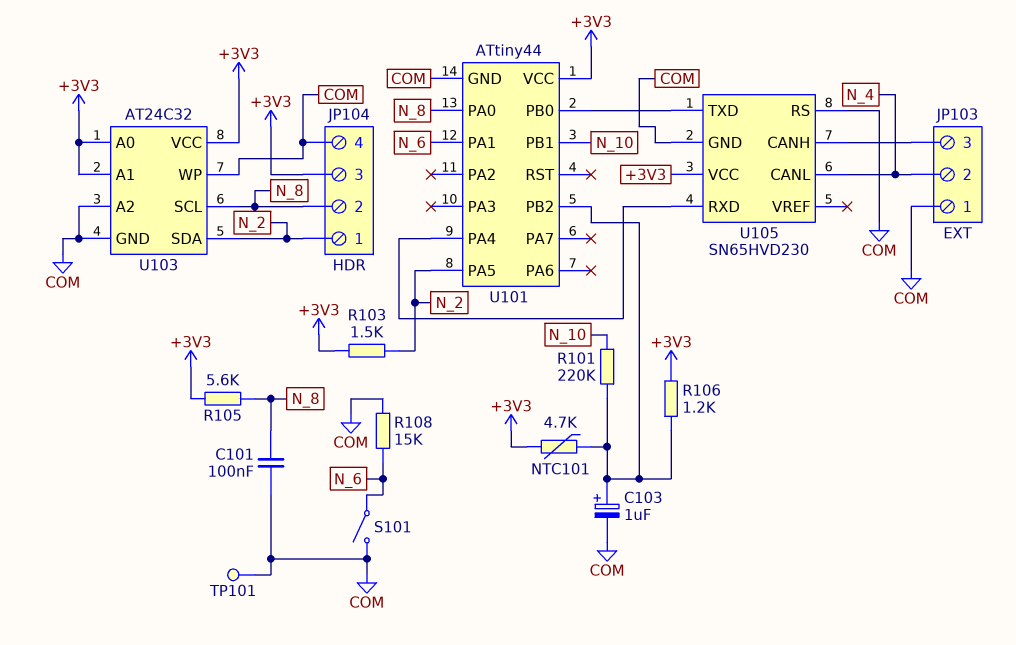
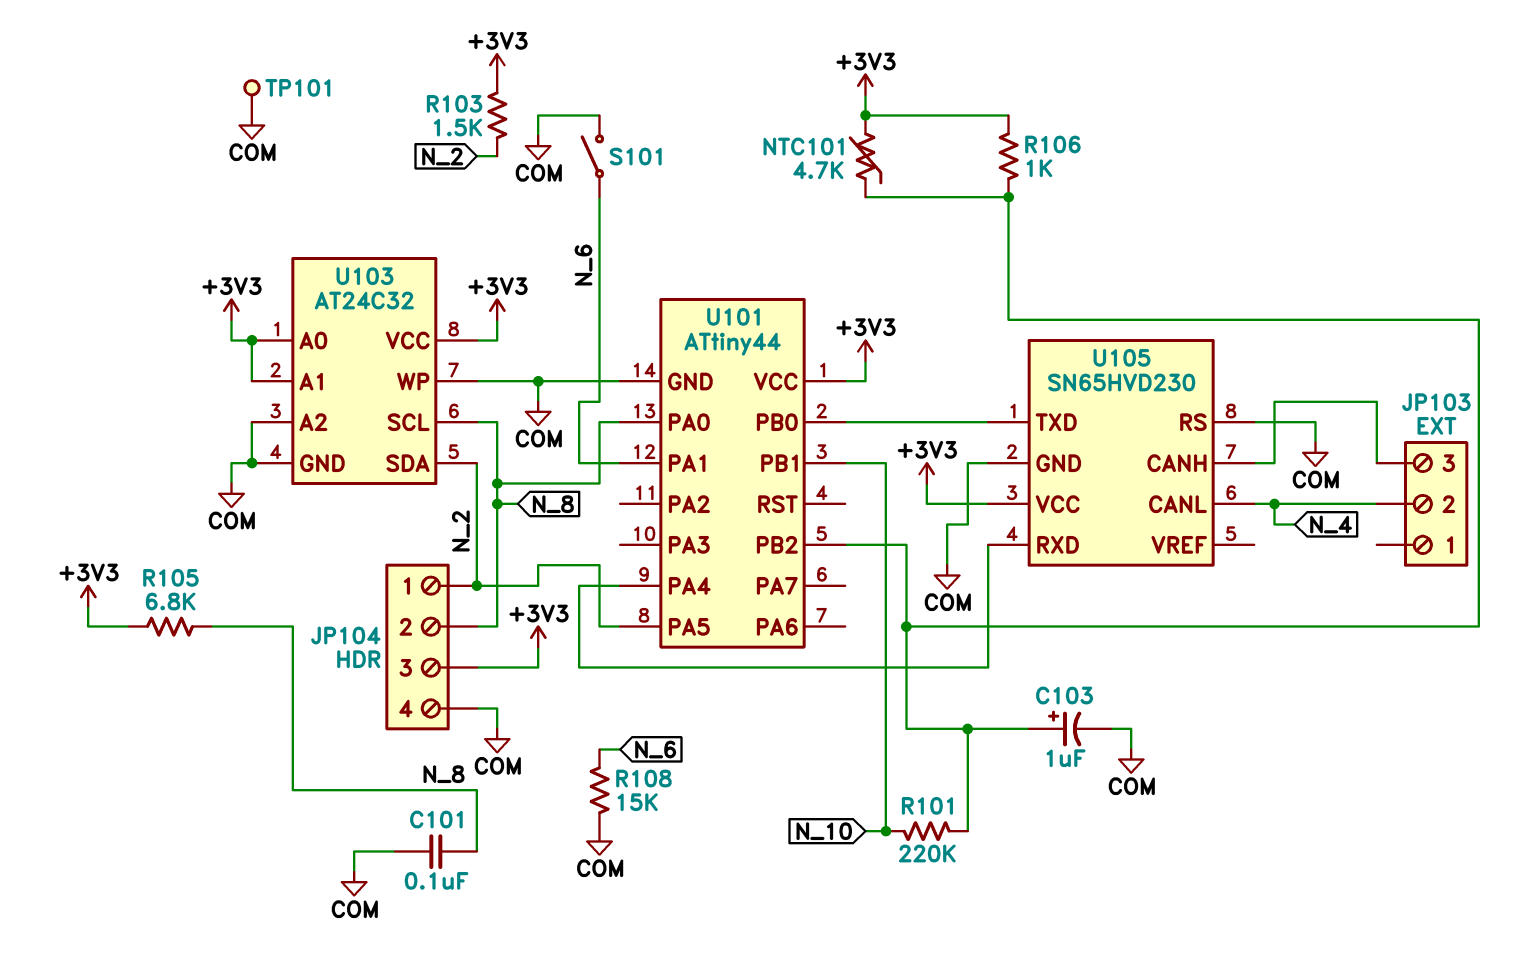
JP103 pin 1: COM -> none
R105: 5.6k (+3V3, N_8) -> 6.8k (+3V3, N_8)
R106: 1.2k (+3V3, U101/PB2) -> 1k (+3V3, U101/PB2)

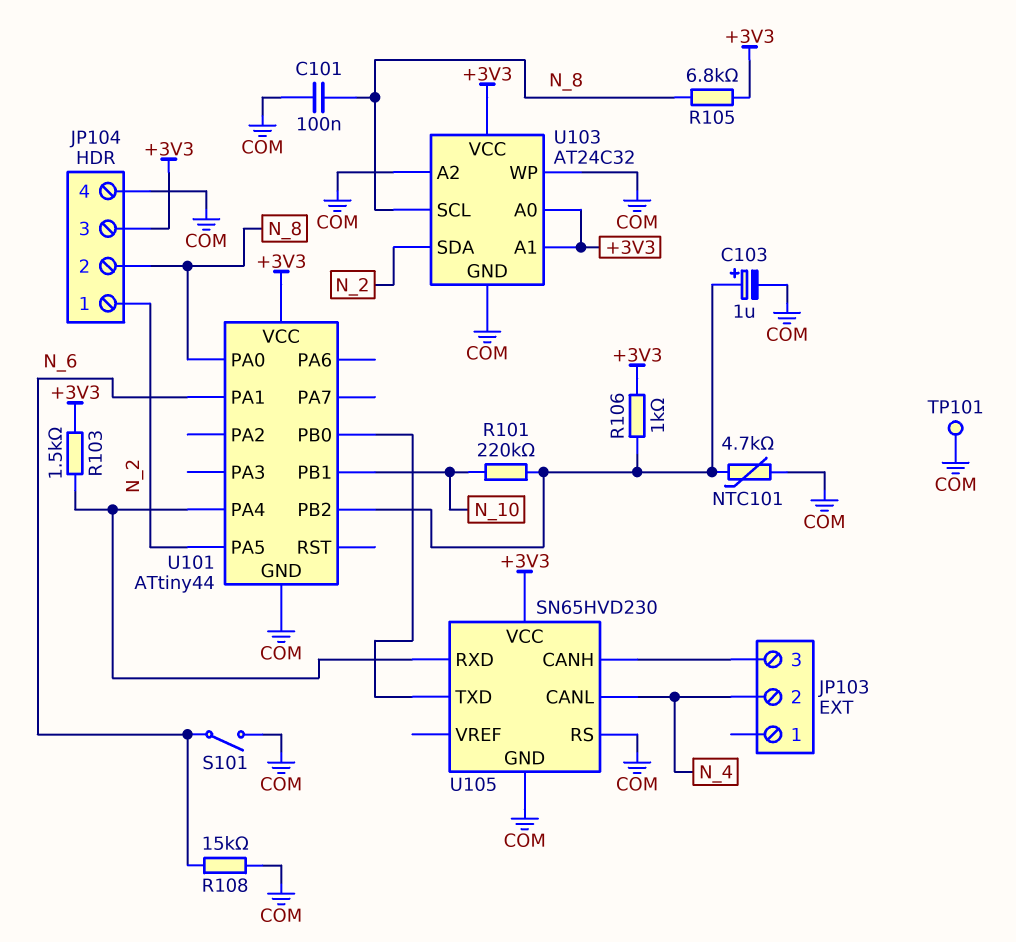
NTC101: 4.7k (+3V3, U101/PB2) -> 4.7k (COM, U101/PB2)
R103: 1.5k (+3V3, N_2) -> 1.5k (+3V3, U101/PA4)

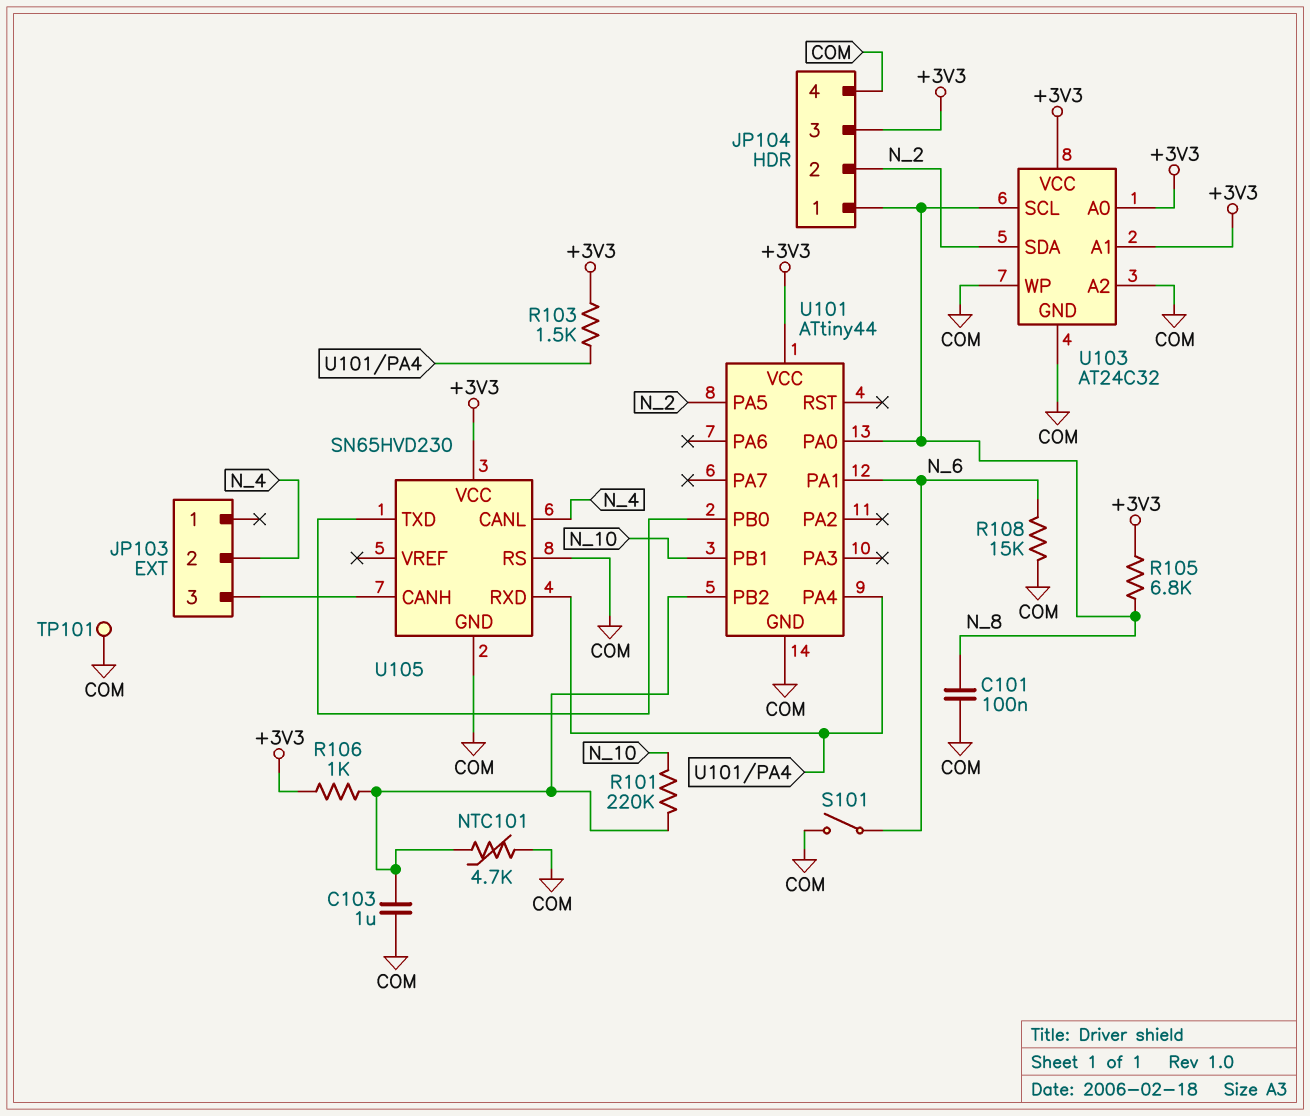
C103: 1uF (plus U101/PB2, minus COM) -> 1uF (COM, U101/PB2)
JP104 pin 1: N_2 -> N_8
JP104 pin 2: N_8 -> N_2

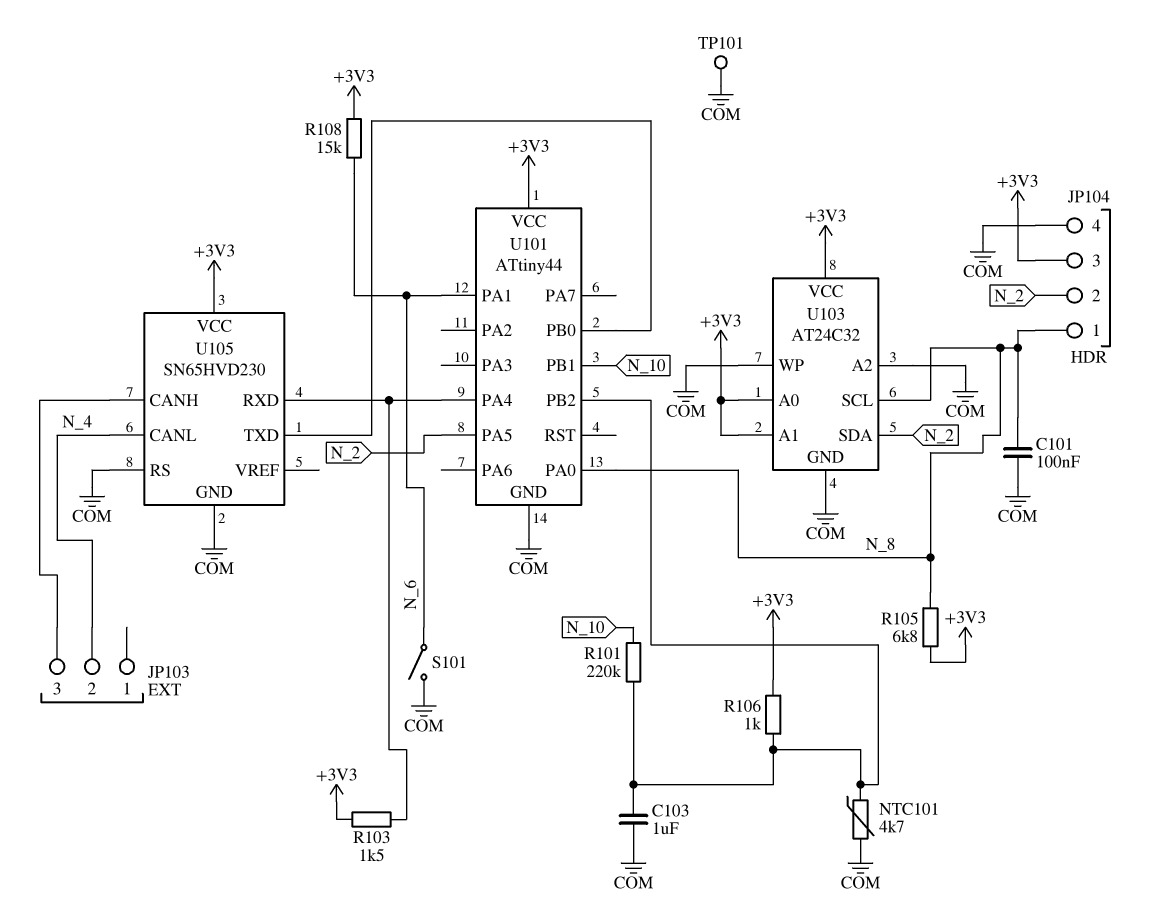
R108: 15k (COM, N_6) -> 15k (+3V3, N_6)

